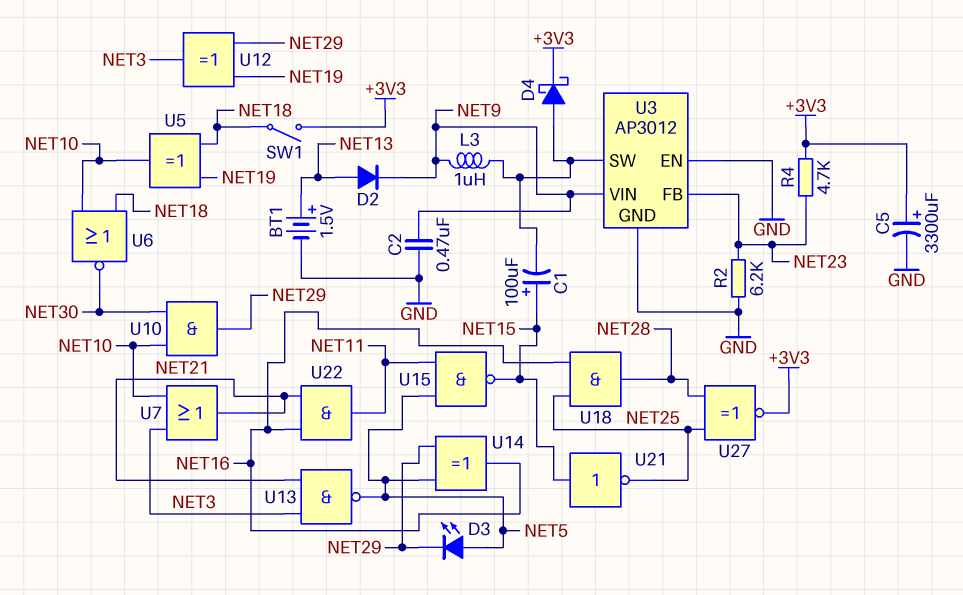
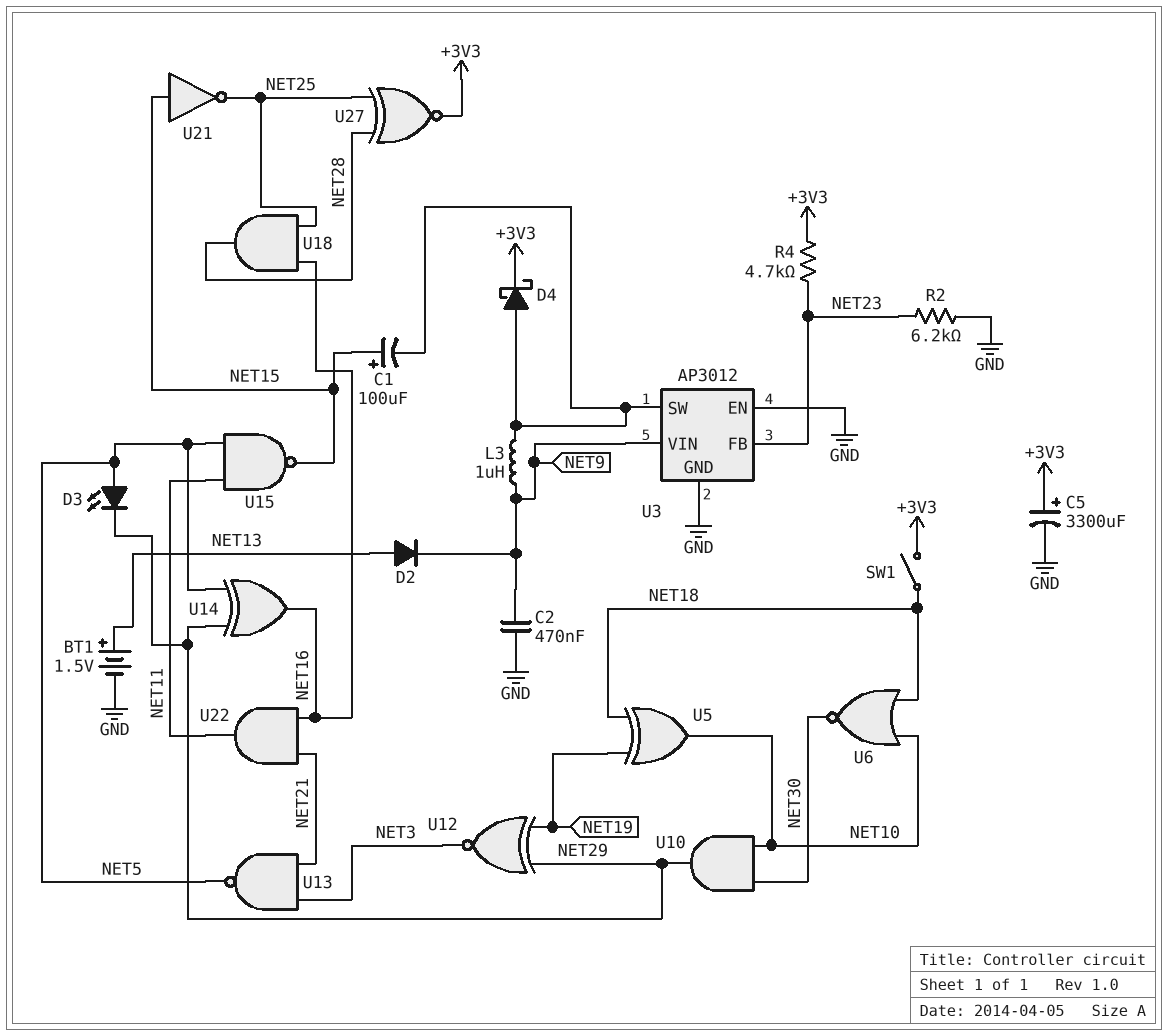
U7: OR (in NET3, in NET10, out NET21) -> none
U12: XOR (in NET19, in NET29, out NET3) -> XNOR (in NET19, in NET29, out NET3)

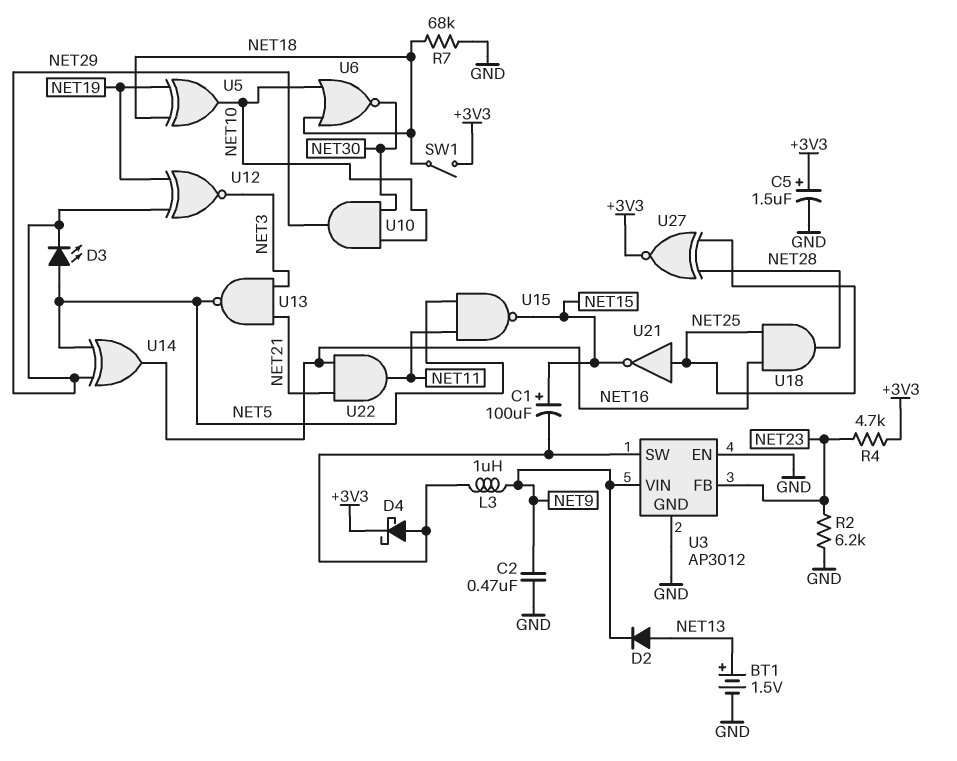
C5: 3300uF (plus +3V3, minus GND) -> 1.5uF (plus +3V3, minus GND)
R7: none -> 68k (GND, NET18)
U21: NOT (in NET15, out NET25) -> NOT (in NET25, out NET15)

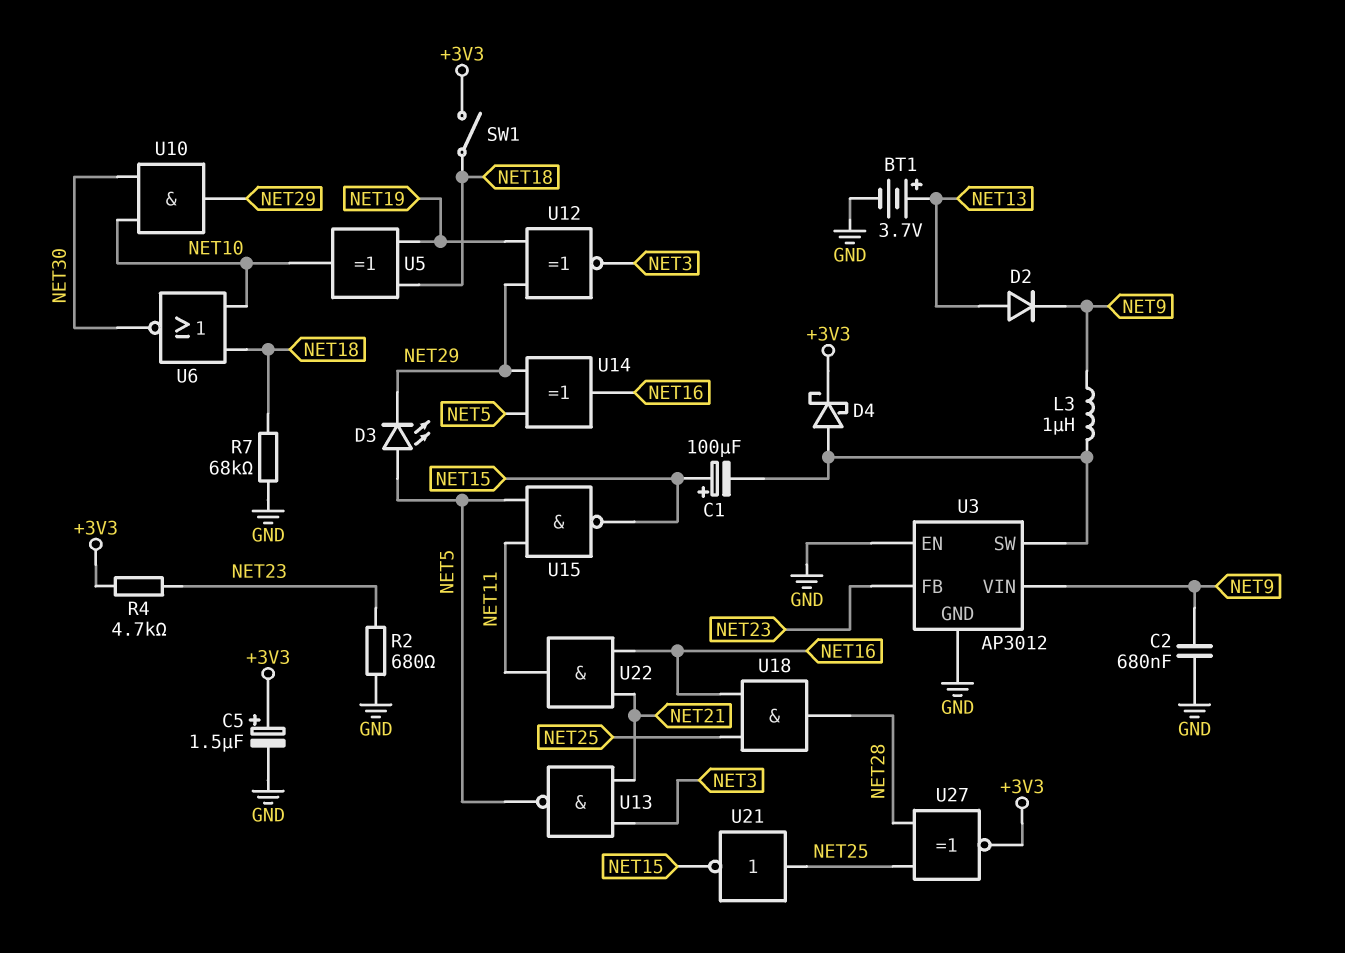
BT1: 1.5V (plus NET13, minus GND) -> 3.7V (plus NET13, minus GND)
C2: 470nF (GND, NET9) -> 680nF (GND, NET9)
R2: 6.2k (GND, NET23) -> 680 (GND, NET23)

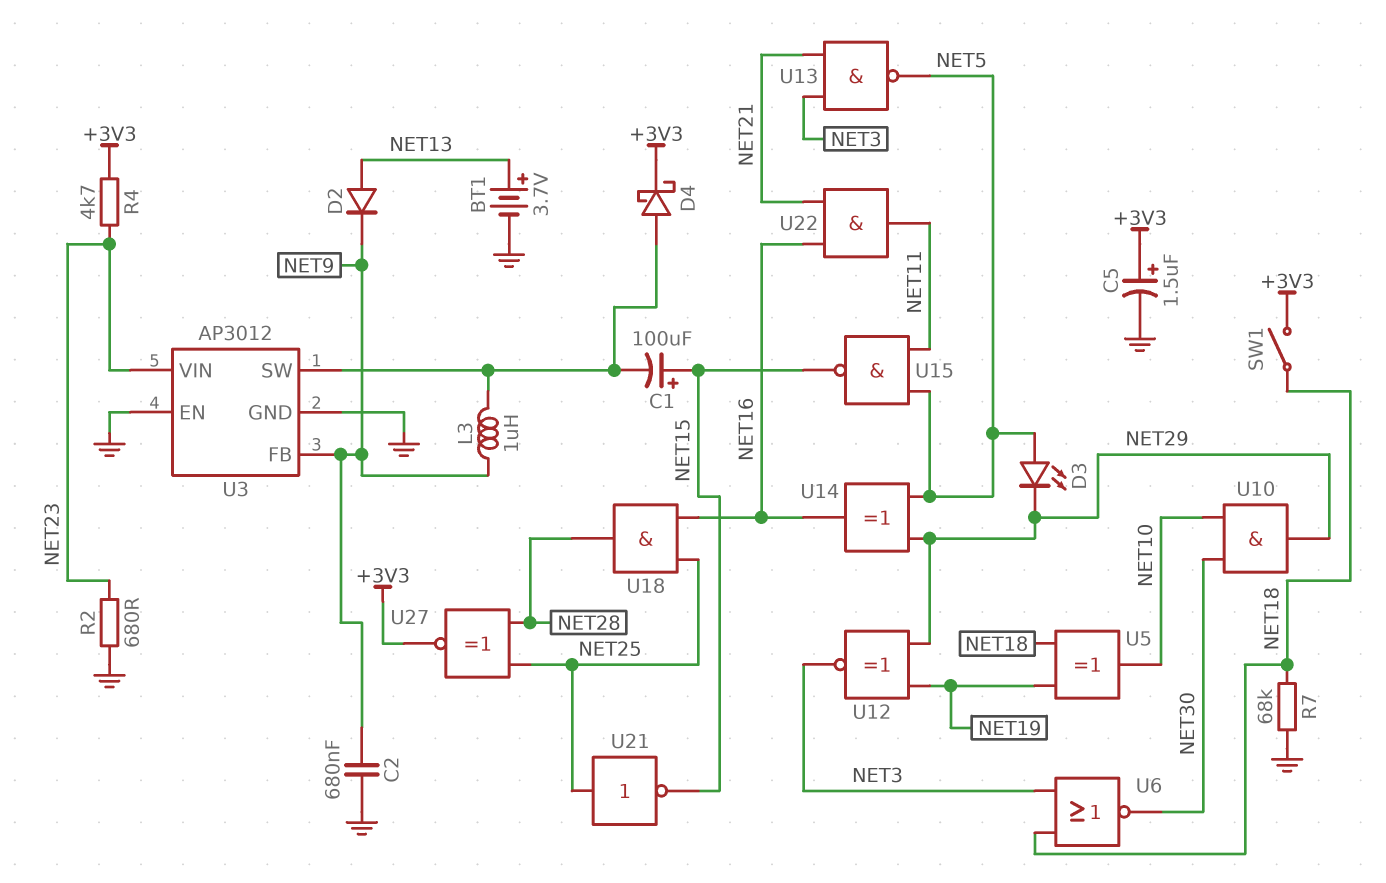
U3 pin FB: NET23 -> NET9
U3 pin VIN: NET9 -> NET23
U6: NOR (in NET10, in NET18, out NET30) -> NOR (in NET3, in NET18, out NET30)

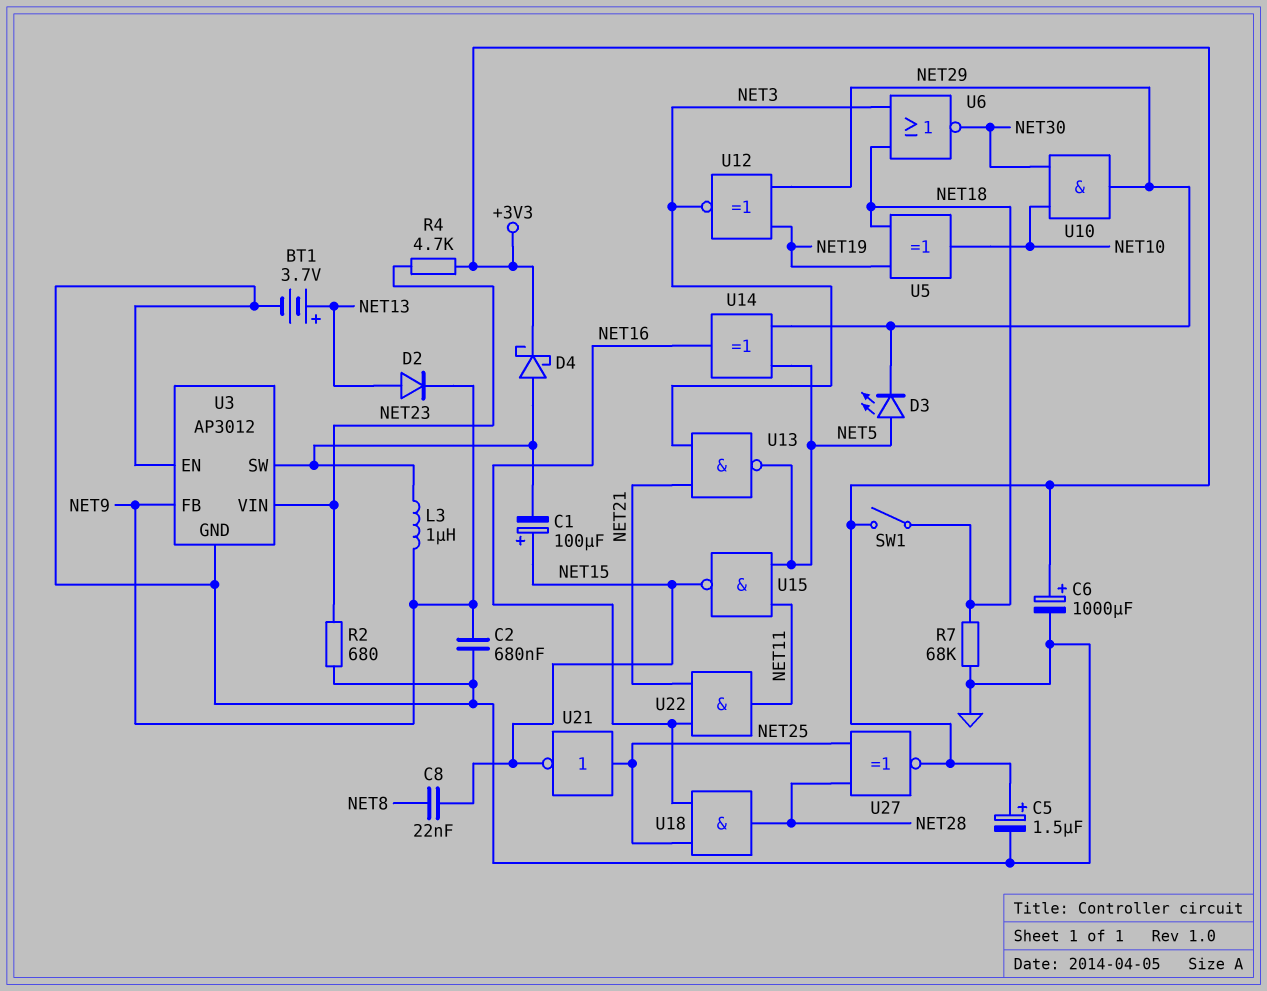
C6: none -> 1000uF (plus +3V3, minus GND)
C8: none -> 22nF (NET8, NET15)

